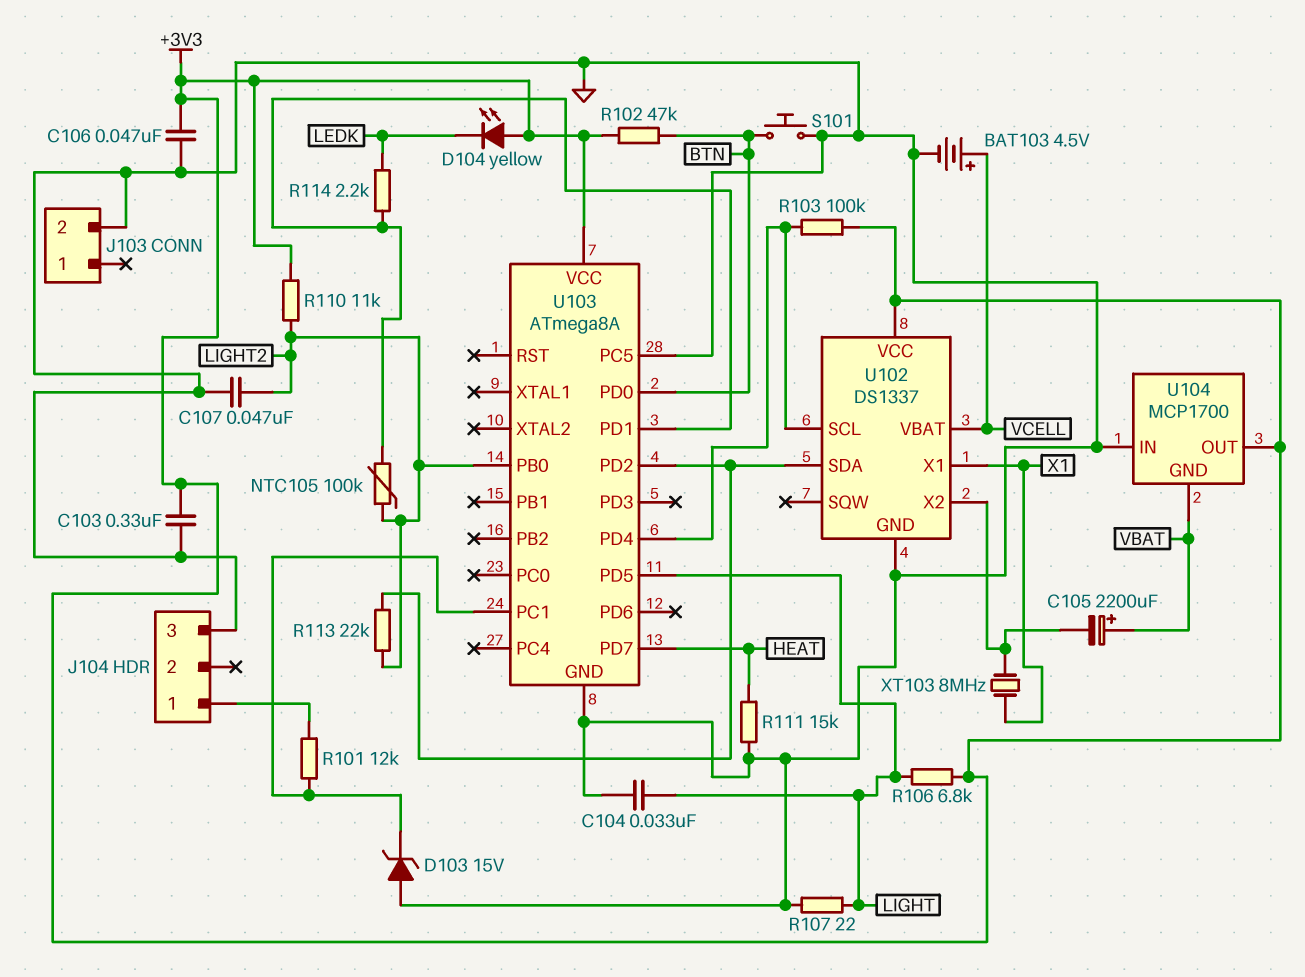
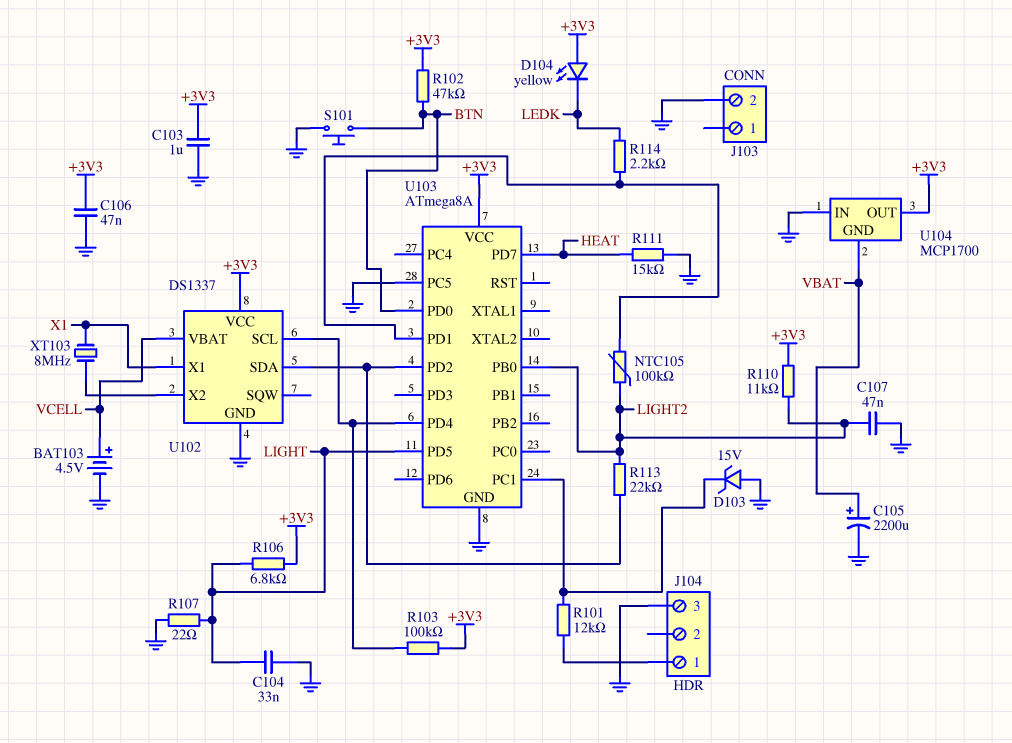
C103: 330nF (+3V3, GND) -> 1uF (+3V3, GND)
C105: 2200uF (plus VBAT, minus U102/X2) -> 2200uF (plus VBAT, minus GND)

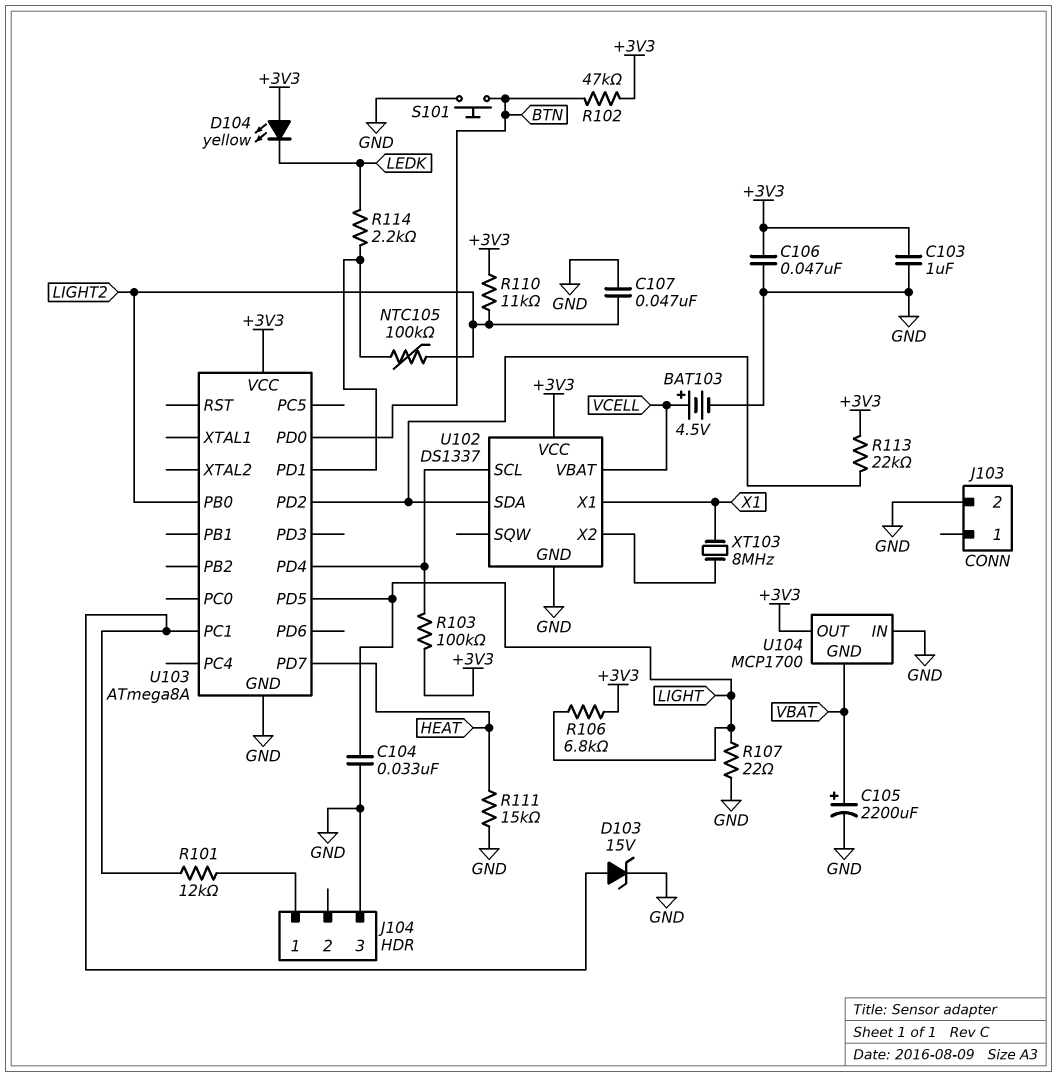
D103: zener 15V (A GND, K U103/PC1) -> zener 15V (A U103/PC1, K GND)
R113: 22k (LIGHT2, U102/SDA) -> 22k (+3V3, U102/SDA)
U103 pin PC5: GND -> none

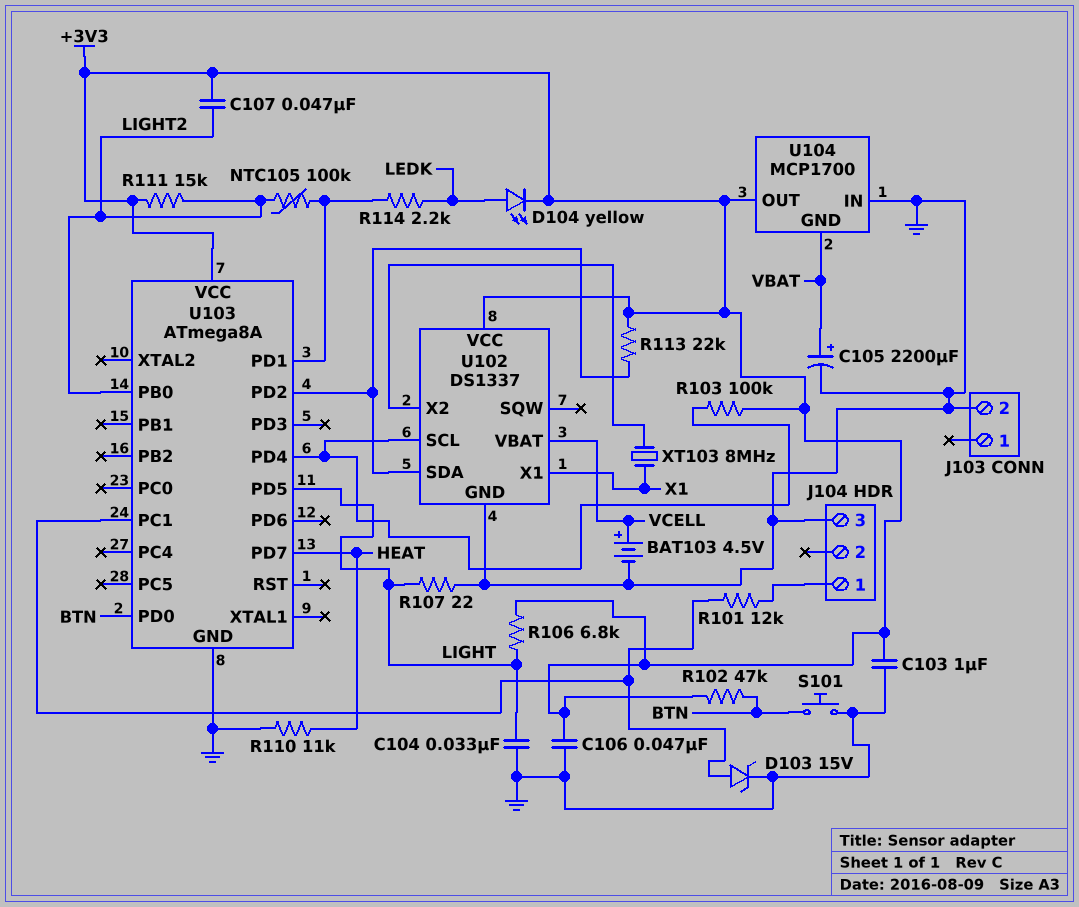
C107: 47nF (GND, LIGHT2) -> 47nF (+3V3, LIGHT2)
D104: LED yellow (A +3V3, K LEDK) -> LED yellow (A LEDK, K +3V3)
R110: 11k (+3V3, LIGHT2) -> 11k (GND, HEAT)
R111: 15k (GND, HEAT) -> 15k (+3V3, LIGHT2)

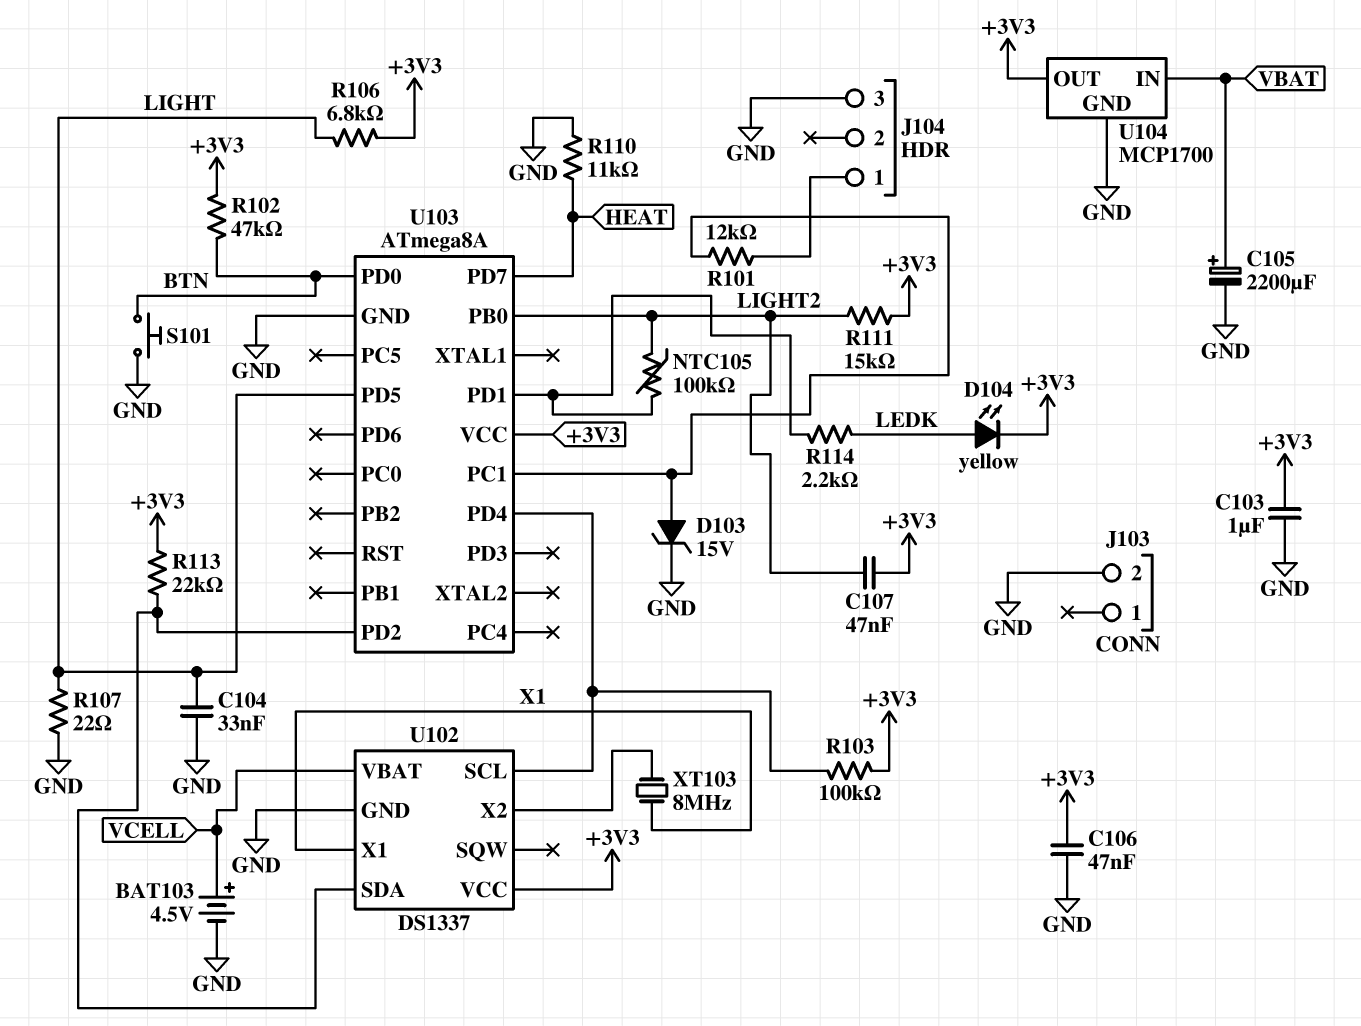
U104 pin GND: VBAT -> GND
U104 pin IN: GND -> VBAT

